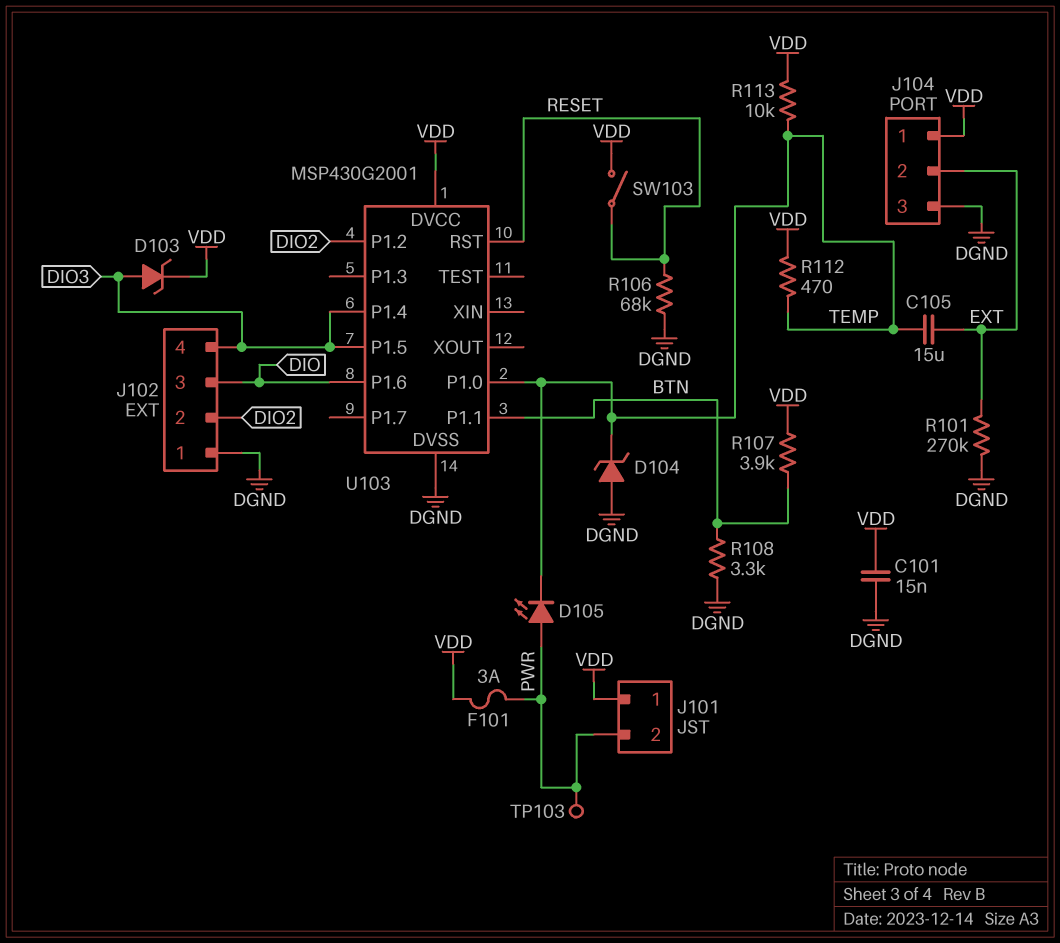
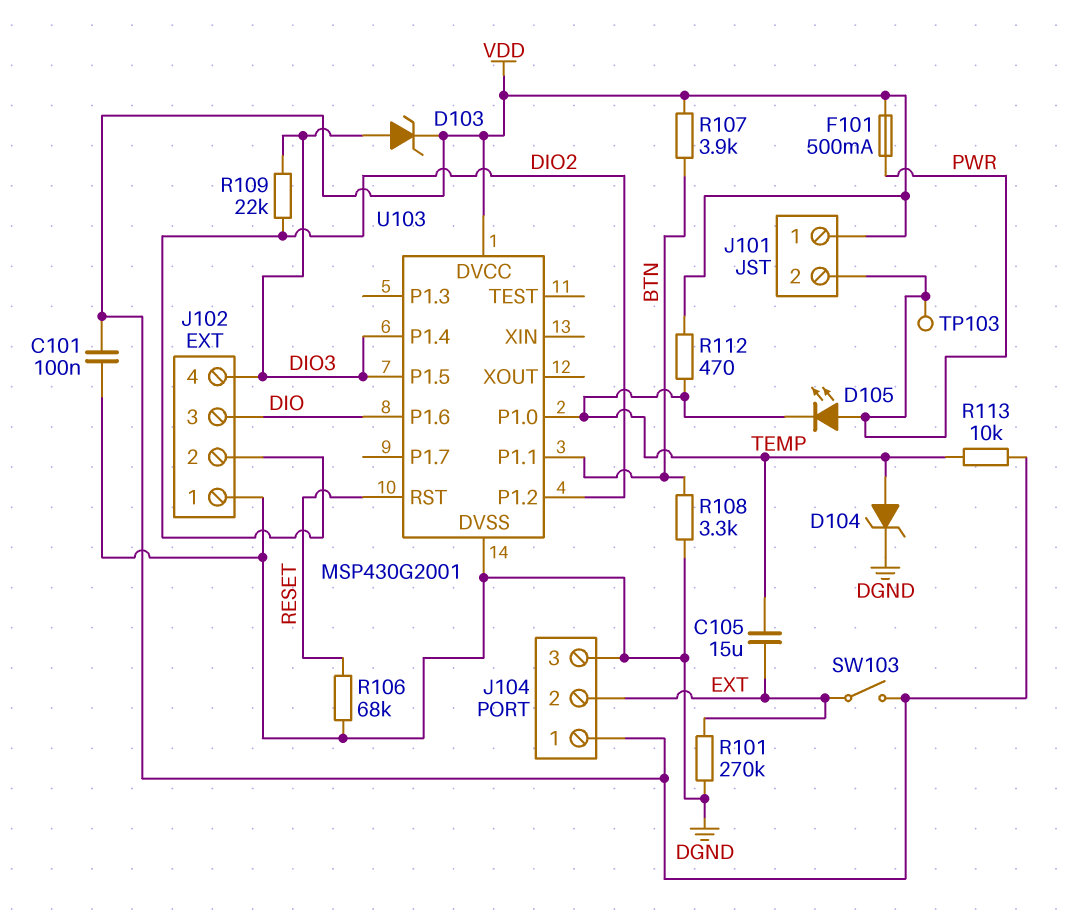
C101: 15nF (DGND, VDD) -> 100nF (DGND, VDD)
D104: zener (A DGND, K TEMP) -> zener (A TEMP, K DGND)
F101: 3A (PWR, VDD) -> 500mA (PWR, VDD)
R109: none -> 22k (DIO2, DIO3)
SW103: switch (RESET, VDD) -> switch (EXT, VDD)

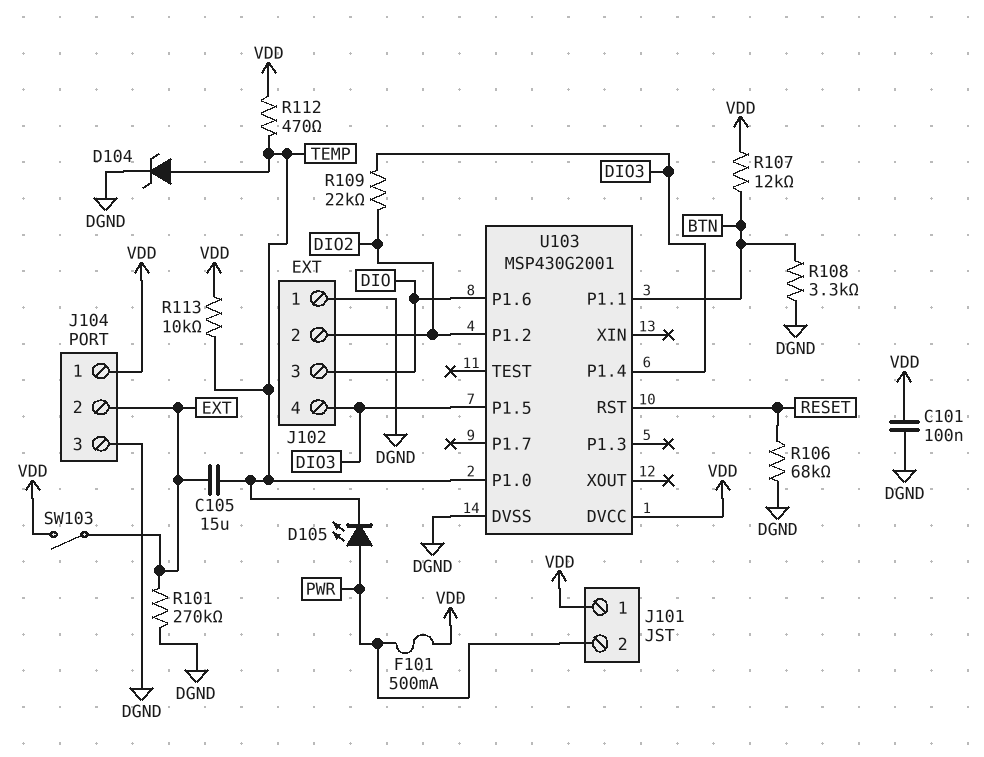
D103: zener (A DIO3, K VDD) -> none
R107: 3.9k (BTN, VDD) -> 12k (BTN, VDD)
TP103: test point (PWR) -> none

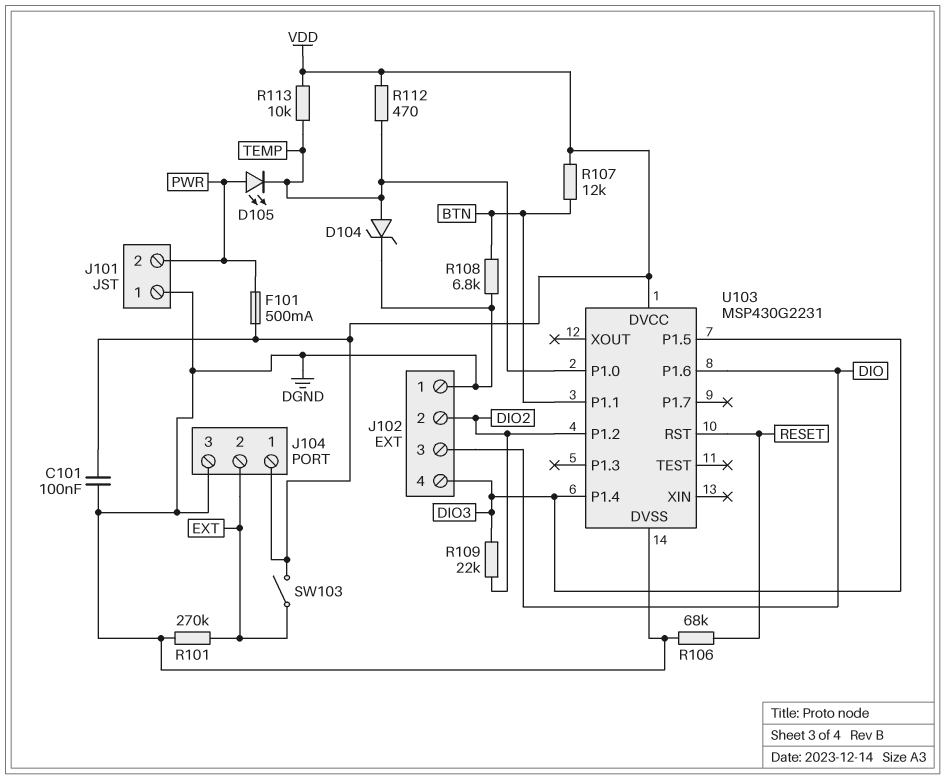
C105: 15uF (EXT, TEMP) -> none
J101 pin 1: VDD -> DGND
R108: 3.3k (BTN, DGND) -> 6.8k (BTN, DGND)
U103: MSP430G2001 -> MSP430G2231

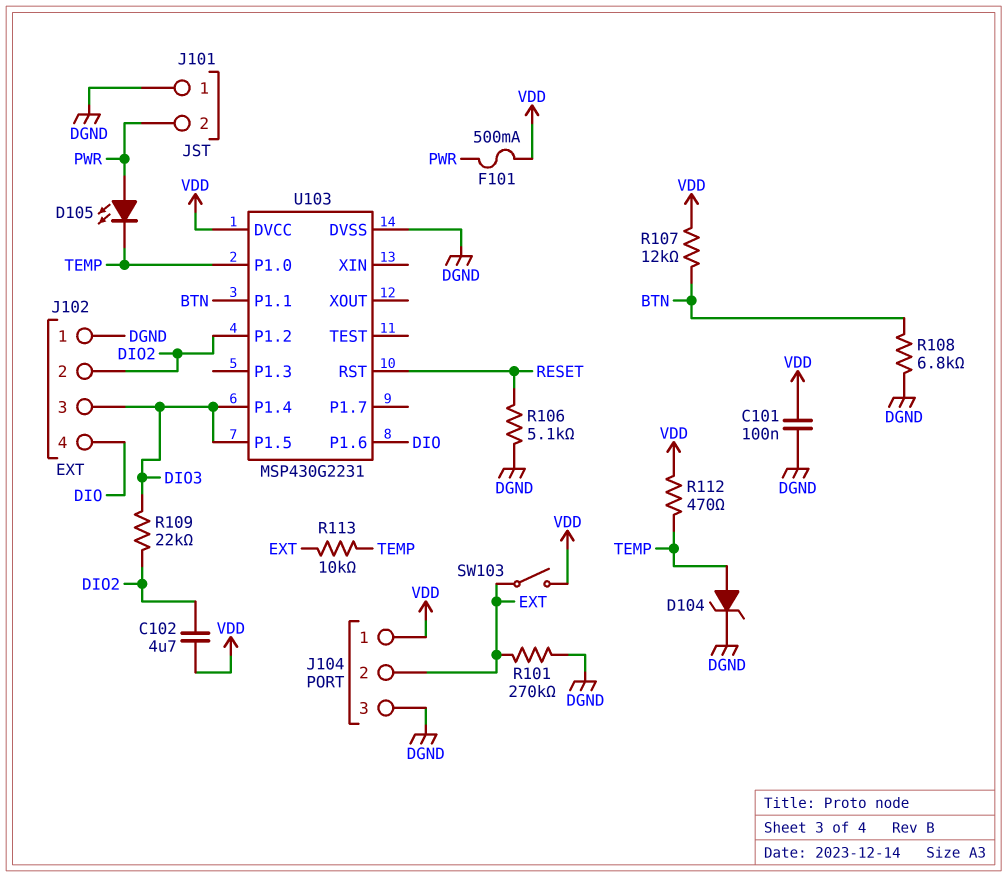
C102: none -> 4.7uF (DIO2, VDD)
J102 pin 3: DIO -> DIO3
J102 pin 4: DIO3 -> DIO
R106: 68k (DGND, RESET) -> 5.1k (DGND, RESET)
R113: 10k (TEMP, VDD) -> 10k (EXT, TEMP)

